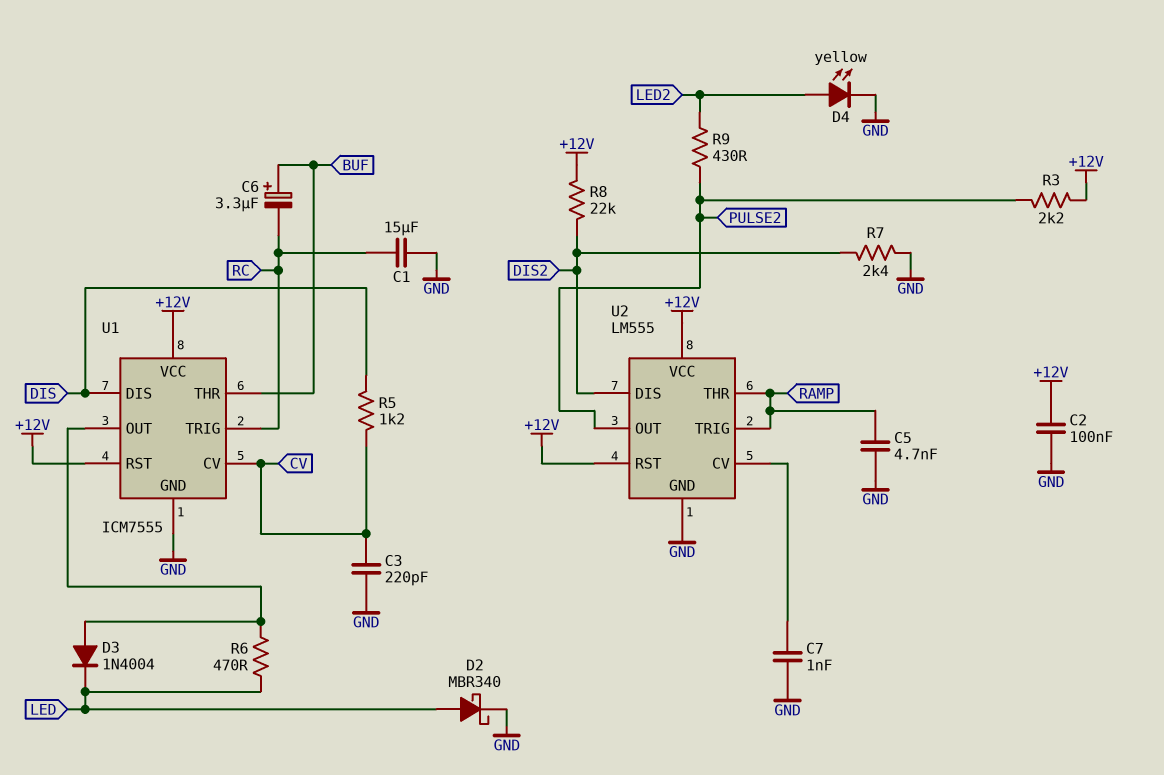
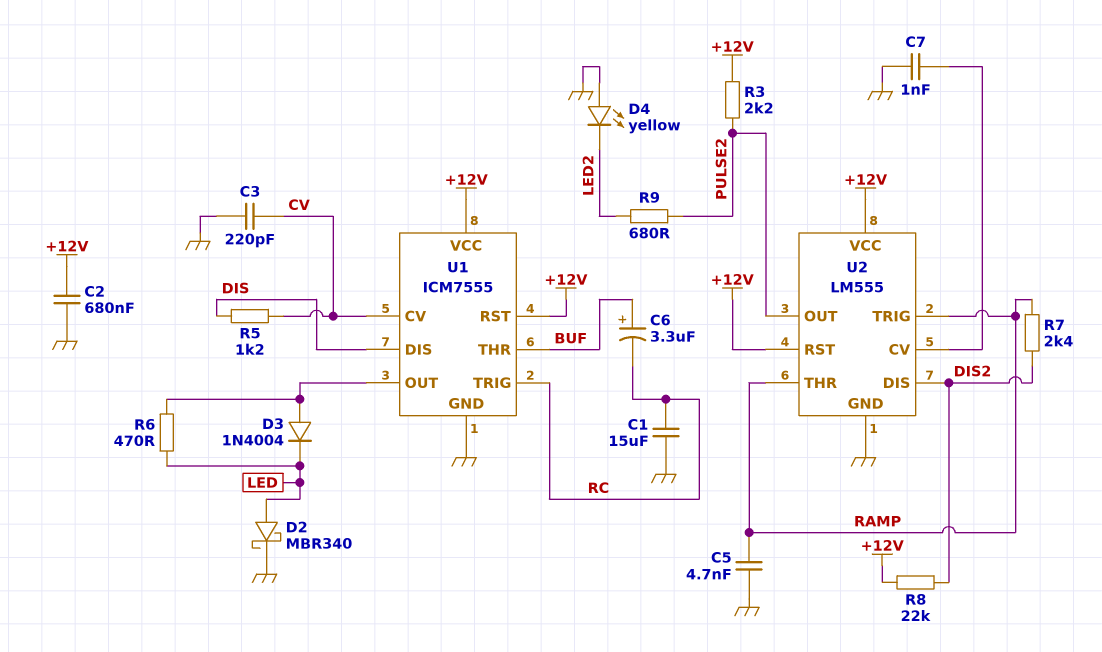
C2: 100nF (+12V, GND) -> 680nF (+12V, GND)
D4: LED yellow (A LED2, K GND) -> LED yellow (A GND, K LED2)
R7: 2.4k (DIS2, GND) -> 2.4k (DIS2, RAMP)
R9: 430 (LED2, PULSE2) -> 680 (LED2, PULSE2)

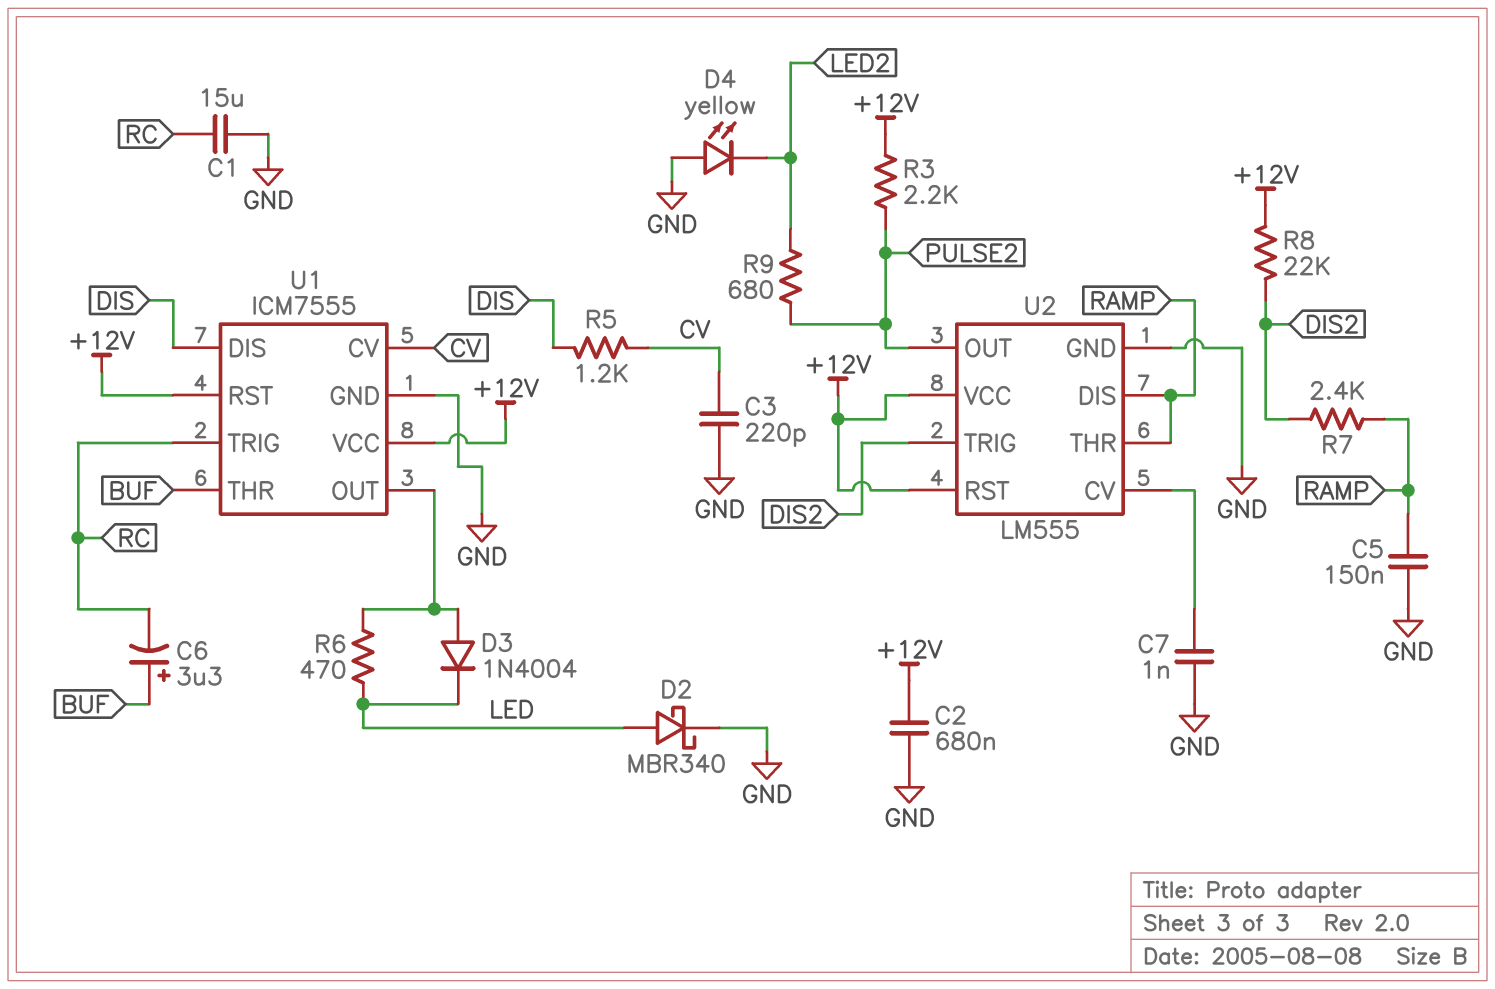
C5: 4.7nF (GND, RAMP) -> 150nF (GND, RAMP)
U2 pin DIS: DIS2 -> RAMP
U2 pin TRIG: RAMP -> DIS2

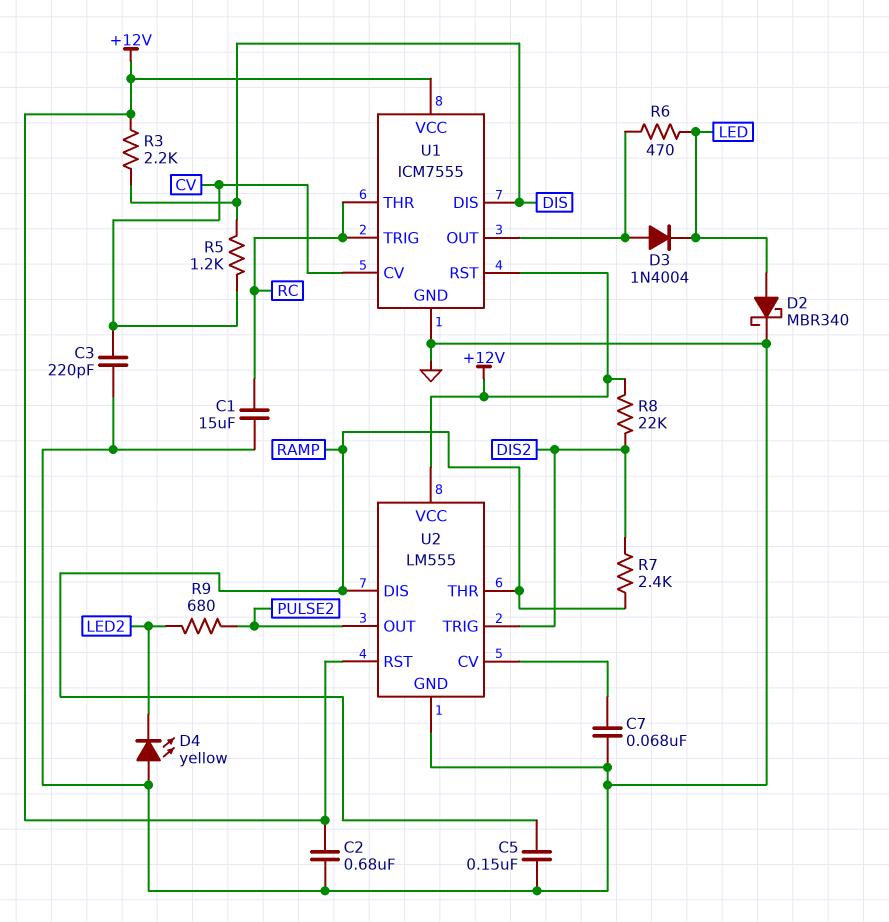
C6: 3.3uF (plus BUF, minus RC) -> none
C7: 1nF (GND, U2/CV) -> 68nF (GND, U2/CV)
R3: 2.2k (+12V, PULSE2) -> 2.2k (+12V, DIS)
U1 pin THR: BUF -> RC

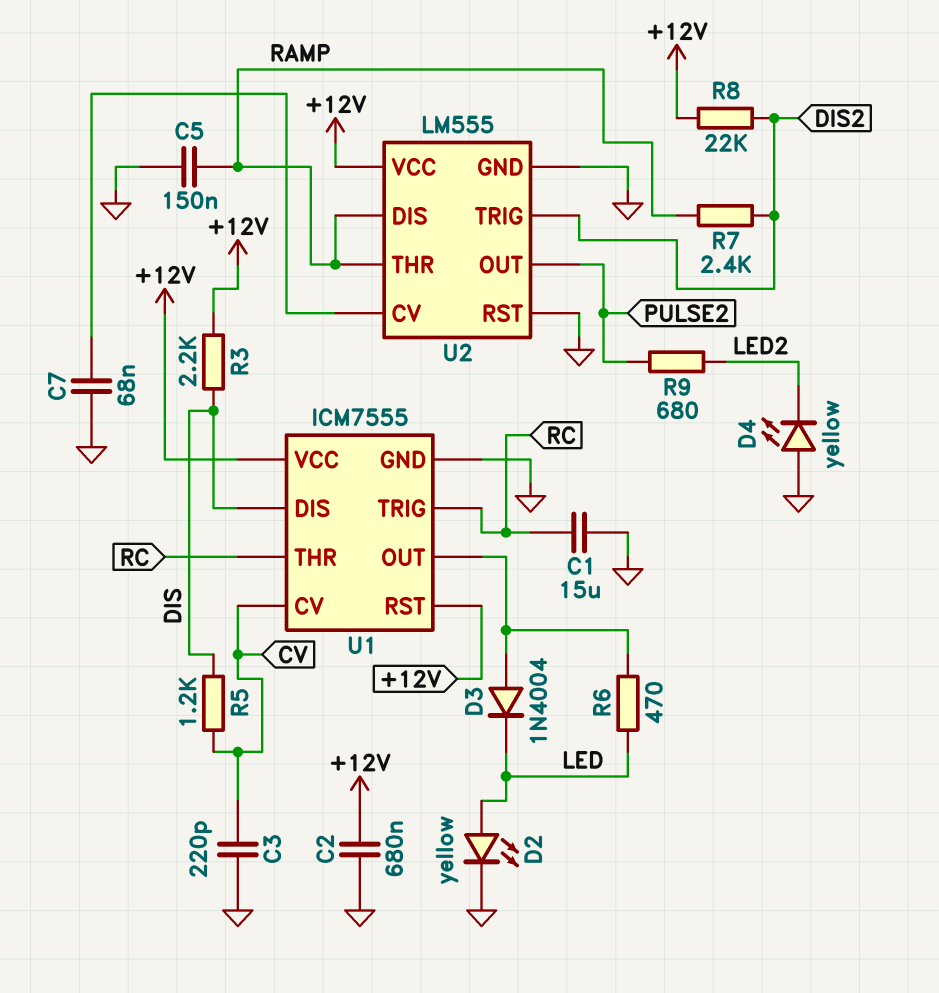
D2: schottky MBR340 (A LED, K GND) -> LED yellow (A LED, K GND)
U2 pin RST: +12V -> GND

